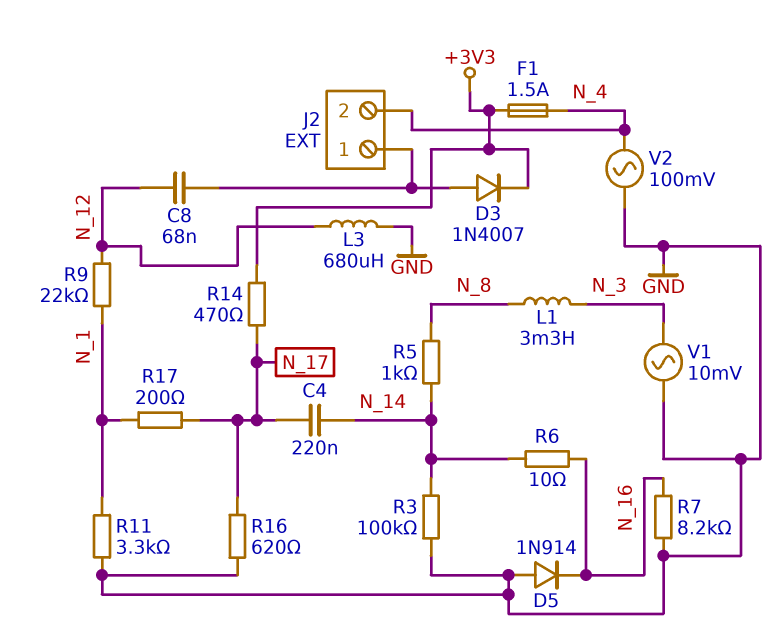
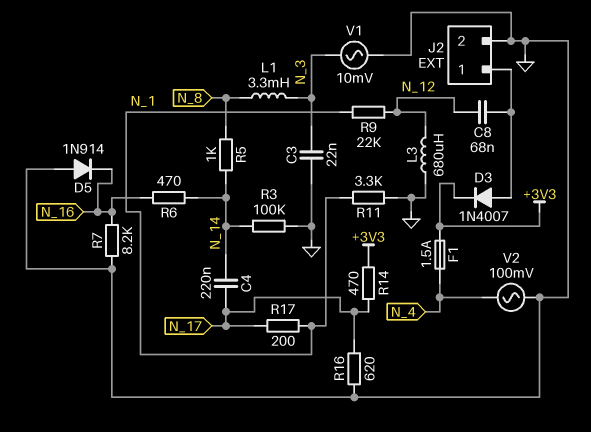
C3: none -> 22nF (GND, N_3)
J2 pin 2: N_4 -> GND
R6: 10 (N_14, N_16) -> 470 (N_14, N_16)

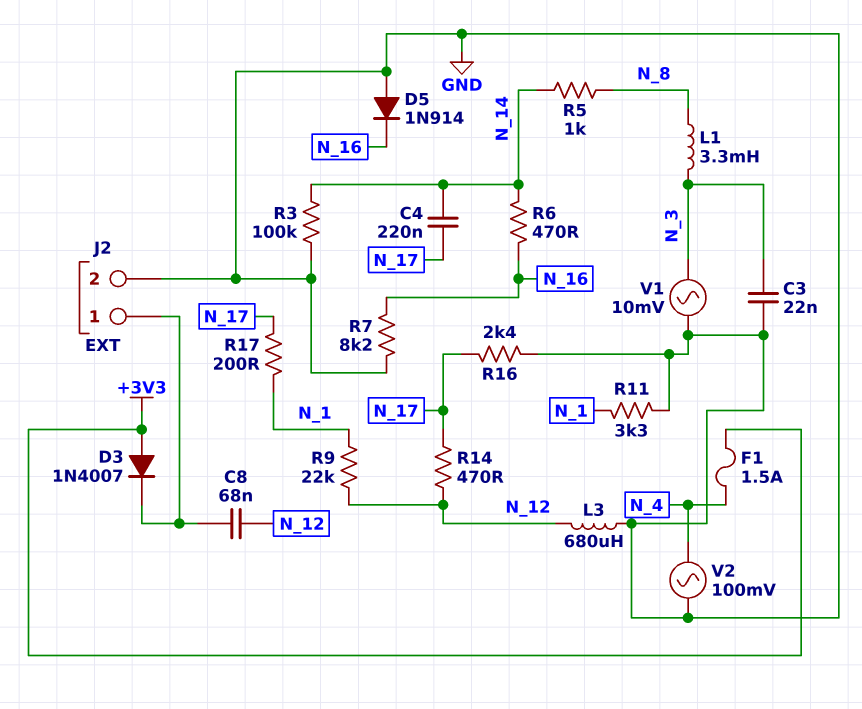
D3: diode 1N4007 (A J2/1, K +3V3) -> diode 1N4007 (A +3V3, K J2/1)
R14: 470 (+3V3, N_17) -> 470 (N_12, N_17)
R16: 620 (GND, N_17) -> 2.4k (GND, N_17)

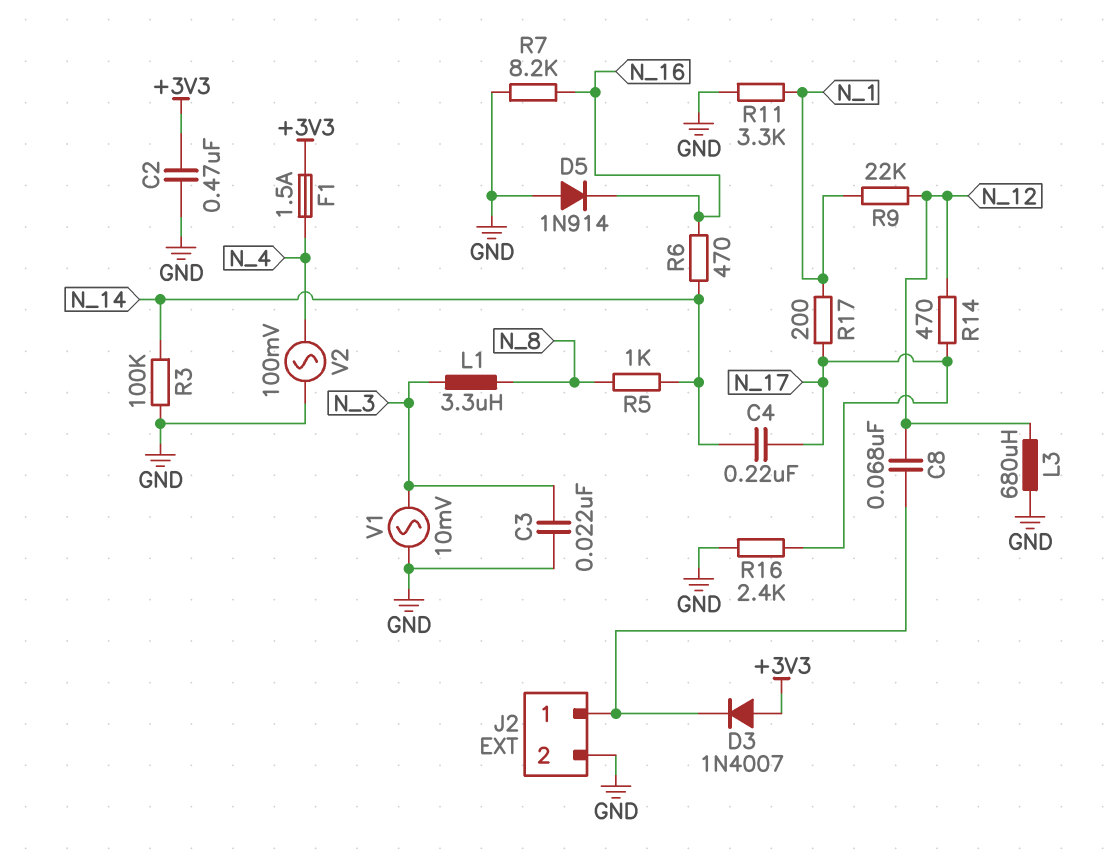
C2: none -> 470nF (+3V3, GND)
L1: 3.3mH (N_3, N_8) -> 3.3uH (N_3, N_8)

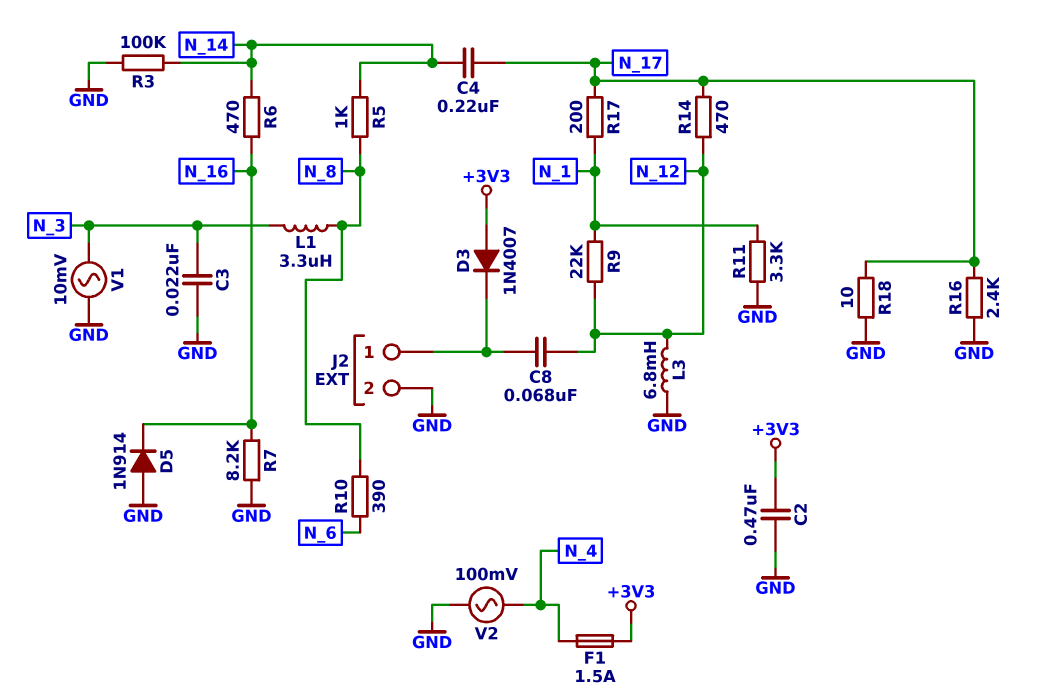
L3: 680uH (GND, N_12) -> 6.8mH (GND, N_12)
R10: none -> 390 (N_6, N_8)
R18: none -> 10 (GND, N_17)

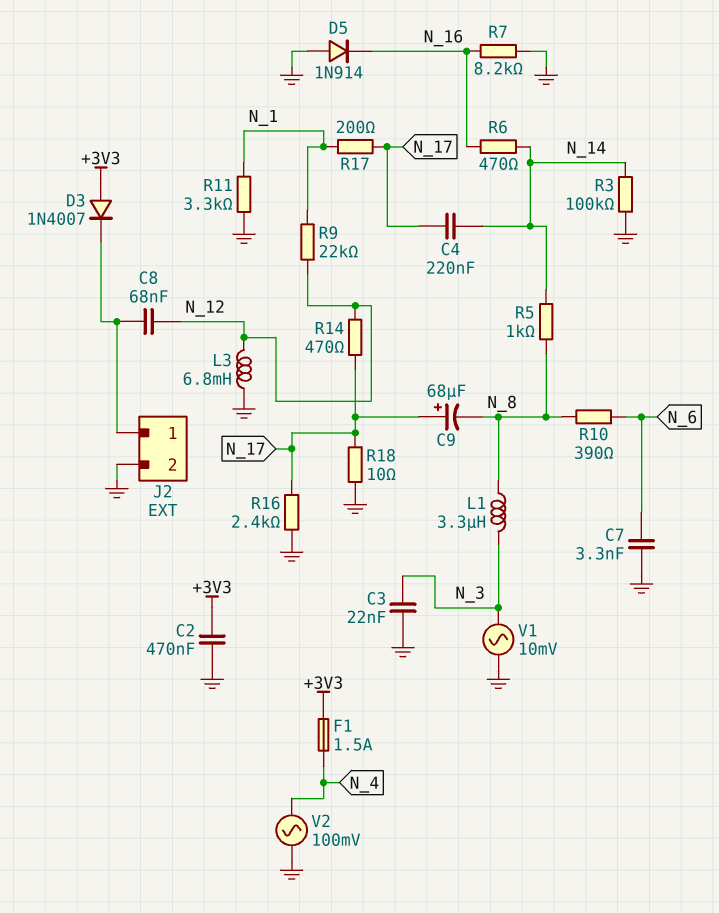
C7: none -> 3.3nF (GND, N_6)
C9: none -> 68uF (plus N_17, minus N_8)

